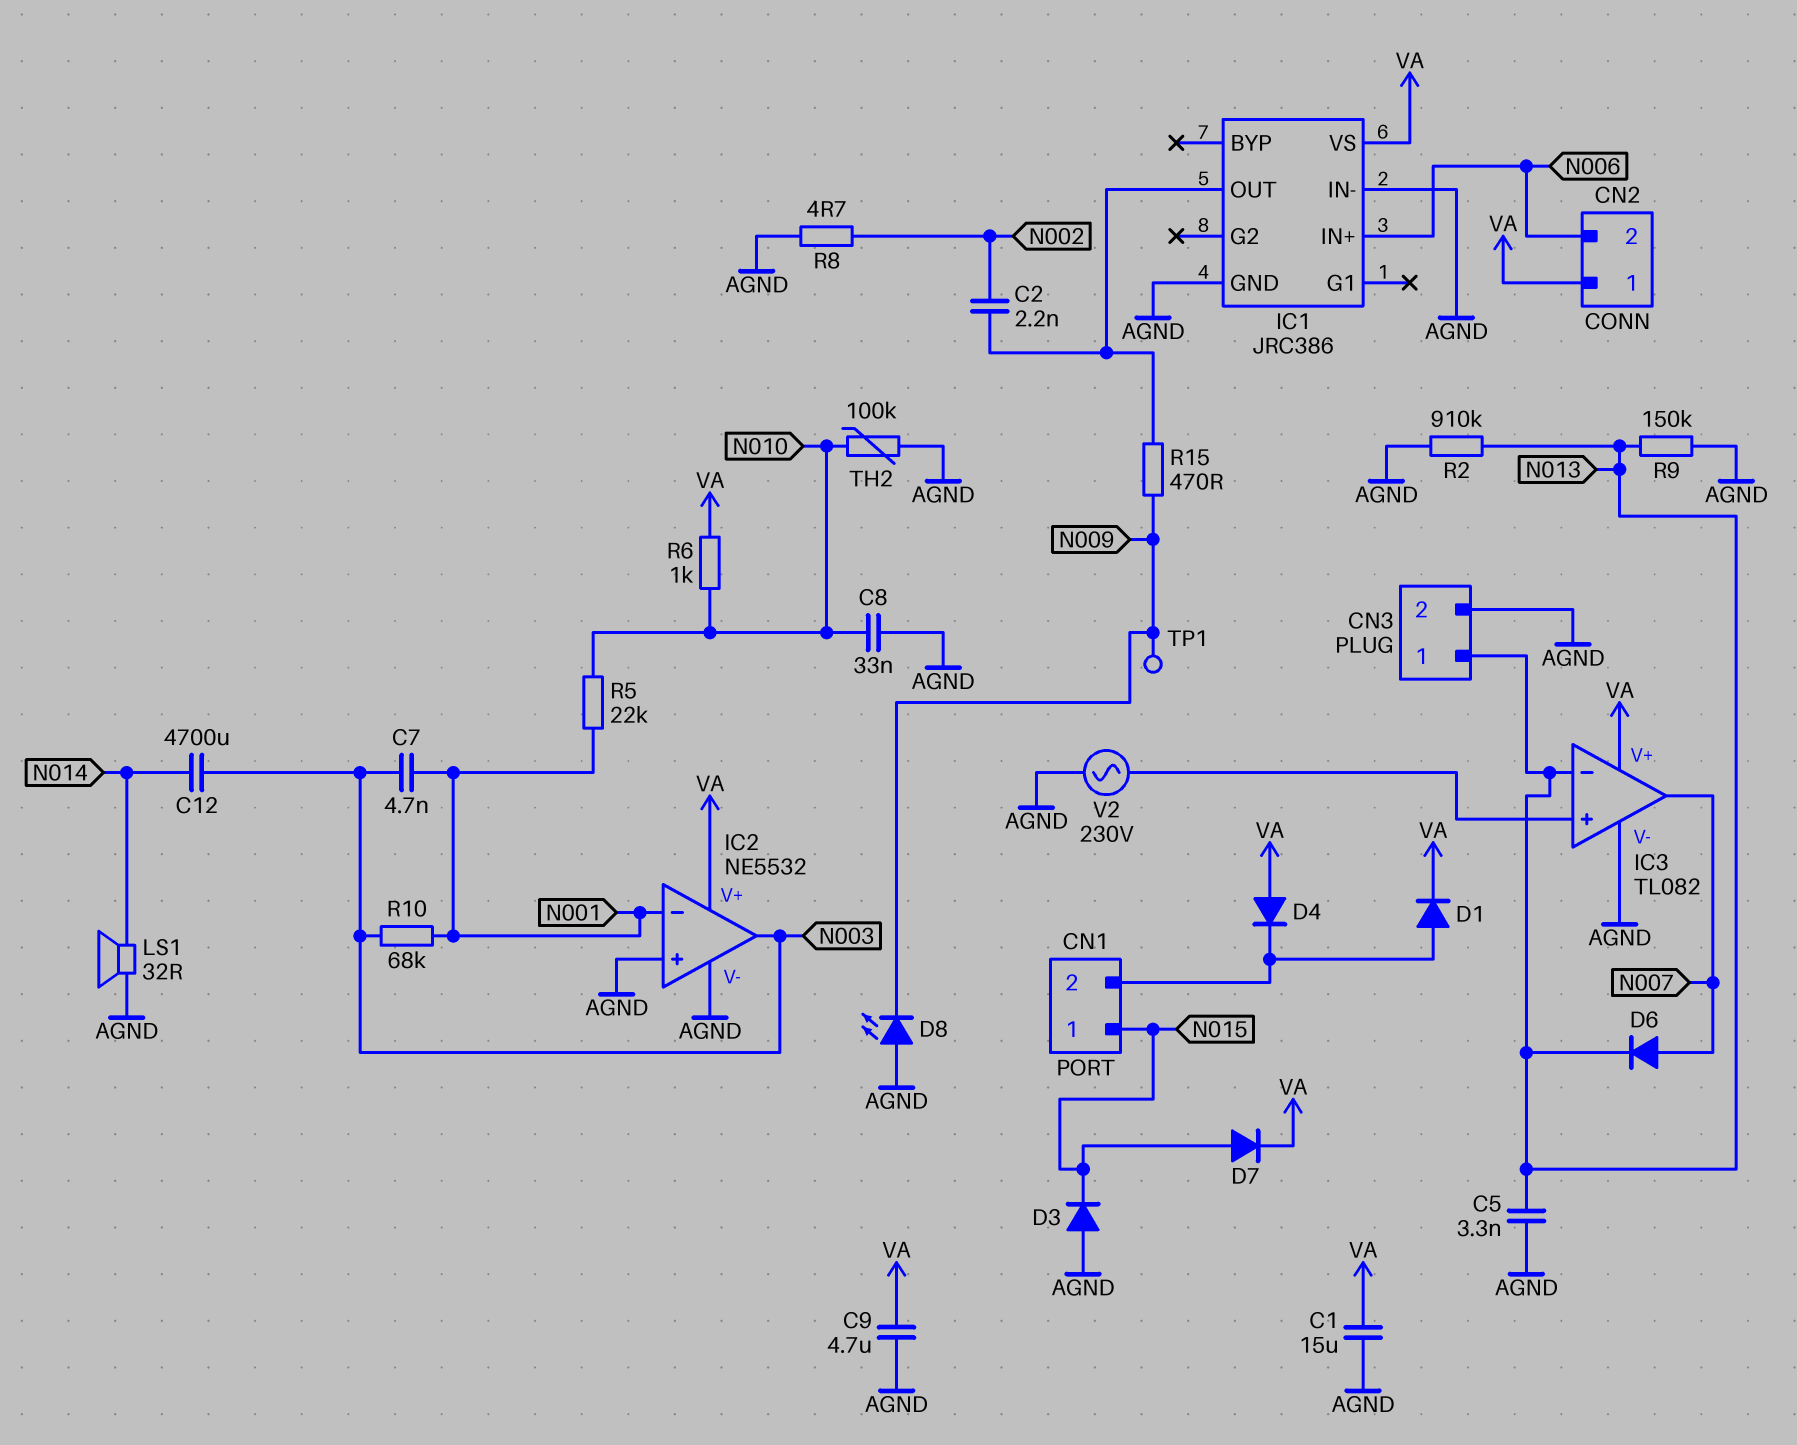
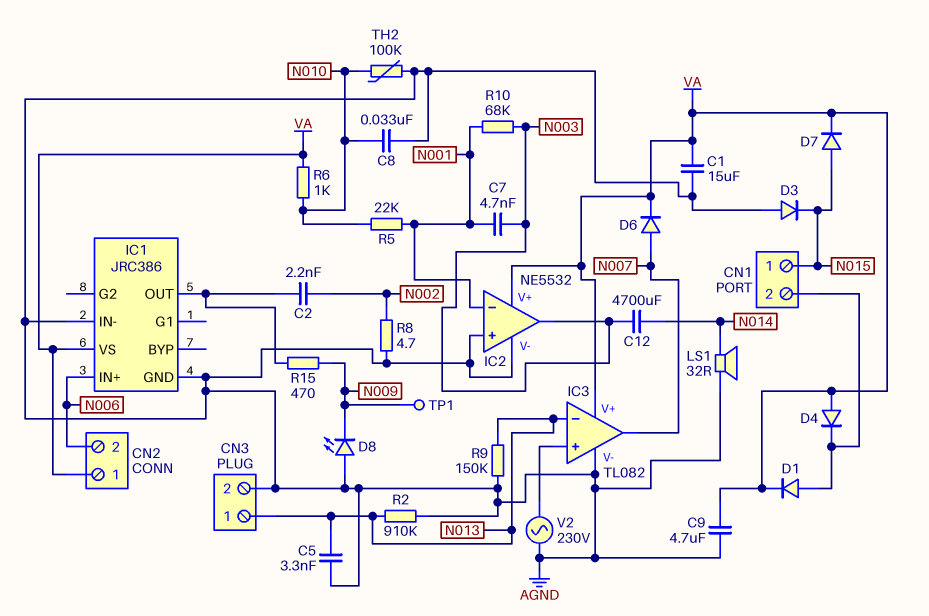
D6: diode (A N007, K N013) -> diode (A N007, K VA)

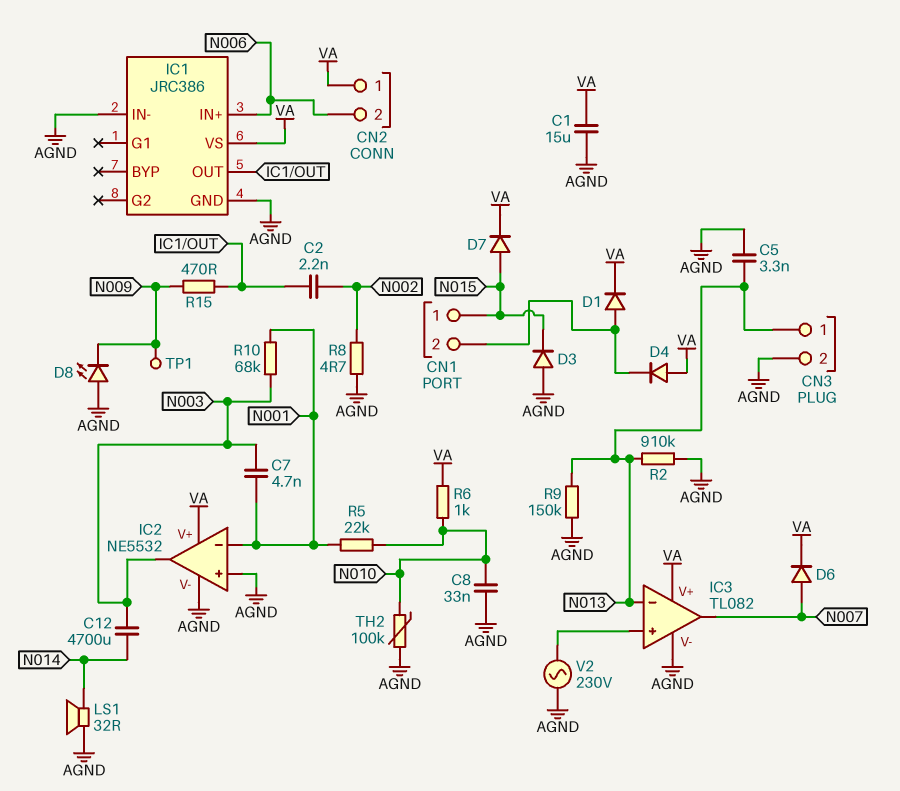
C9: 4.7uF (AGND, VA) -> none

